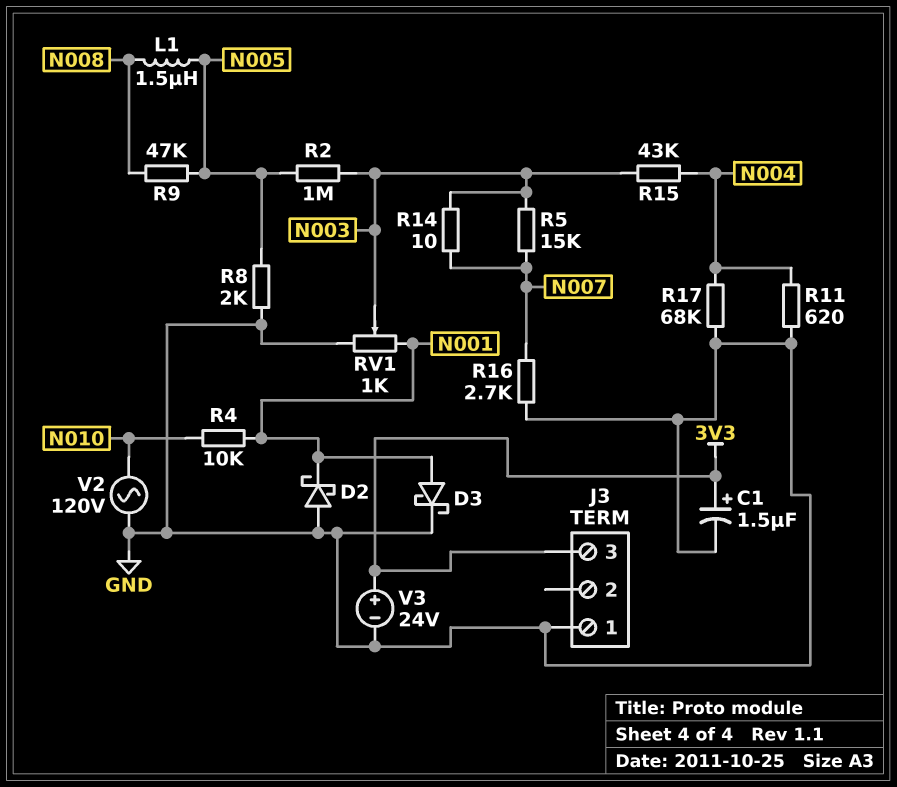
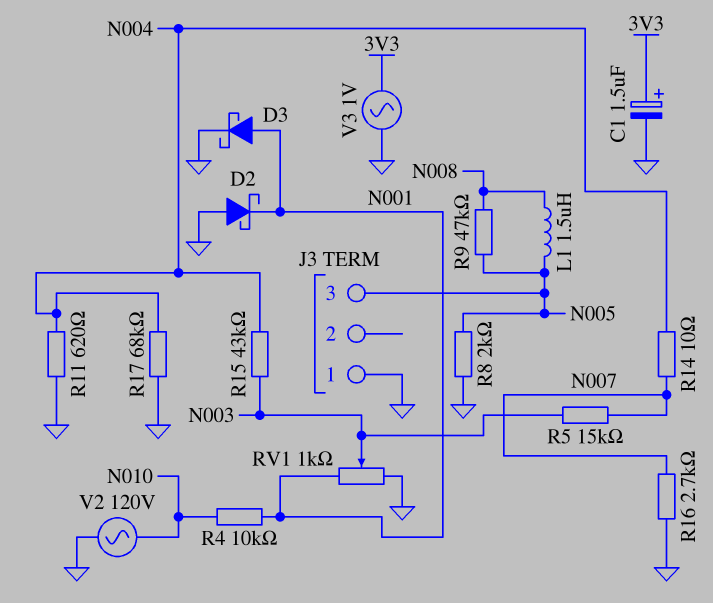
J3 pin 3: 3V3 -> N005
R2: 1M (N003, N005) -> none
R14: 10 (N003, N007) -> 10 (N004, N007)
V3: 24V (plus 3V3, minus GND) -> AC 1V (3V3, GND)

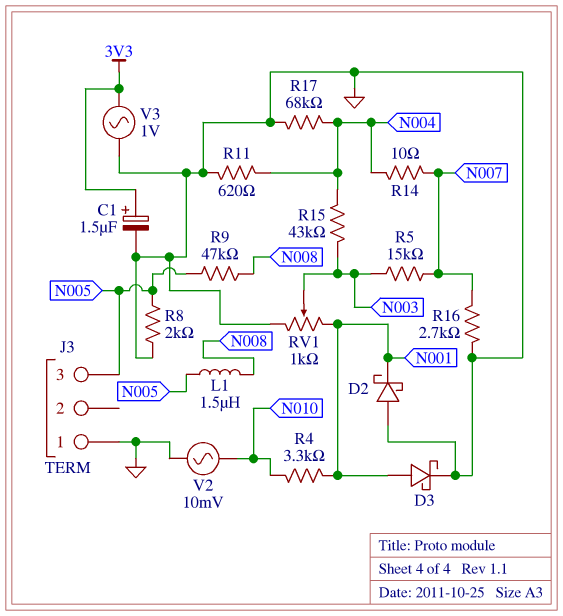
R4: 10k (N001, N010) -> 3.3k (N001, N010)
V2: AC 120V (GND, N010) -> AC 10mV (GND, N010)

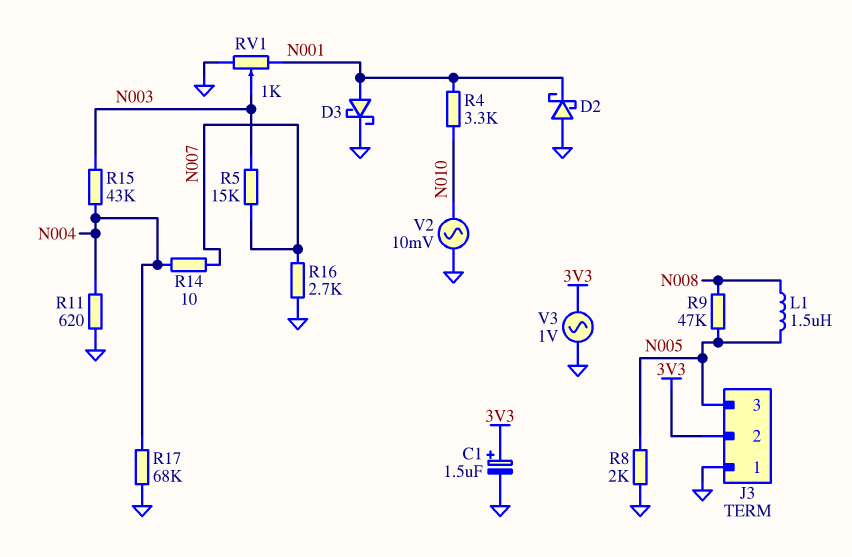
J3 pin 2: none -> 3V3

